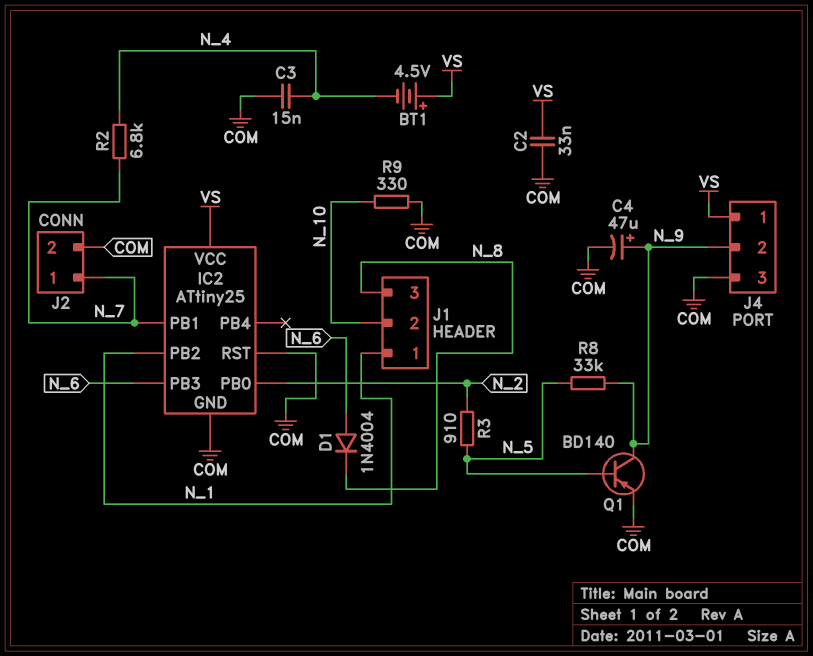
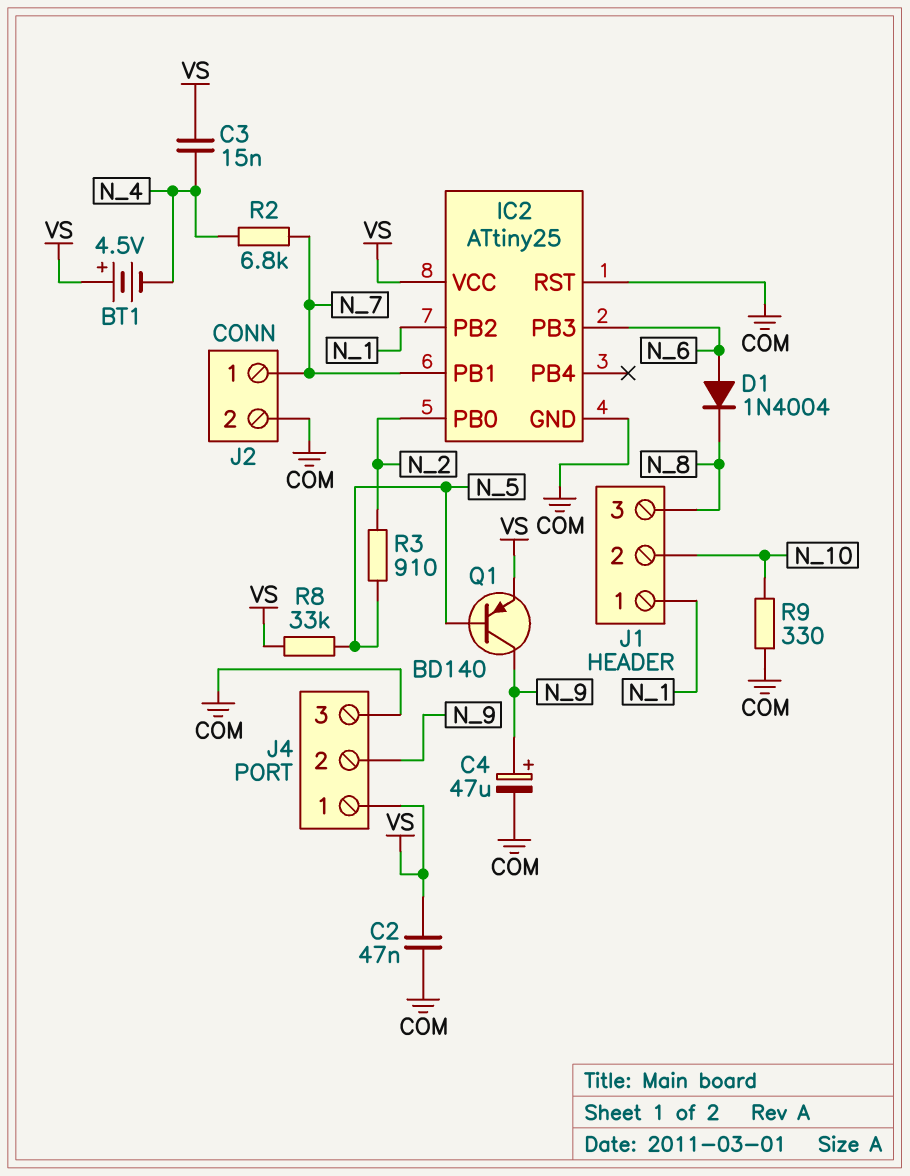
C2: 33nF (COM, VS) -> 47nF (COM, VS)
C3: 15nF (COM, N_4) -> 15nF (N_4, VS)
Q1: PNP BD140 (B N_5, C N_9, E COM) -> PNP BD140 (B N_5, C N_9, E VS)
R8: 33k (N_5, N_9) -> 33k (N_5, VS)

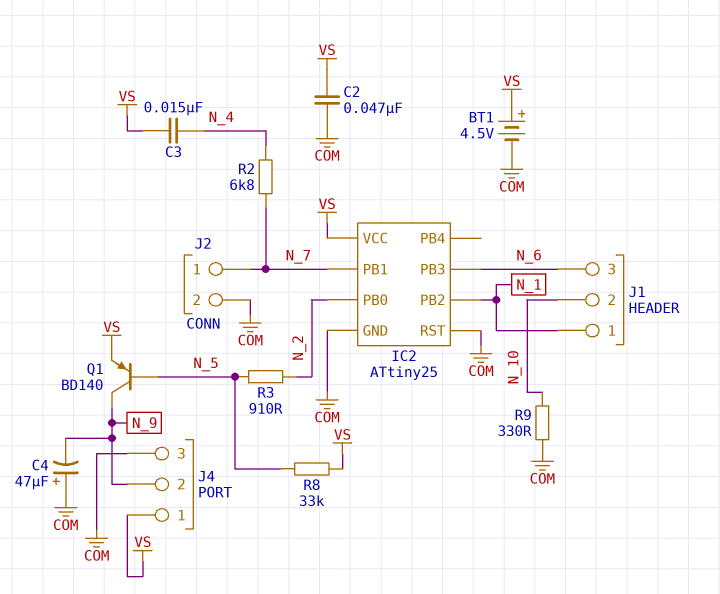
BT1: 4.5V (plus VS, minus N_4) -> 4.5V (plus VS, minus COM)
C4: 47uF (plus N_9, minus COM) -> 47uF (plus COM, minus N_9)
D1: diode 1N4004 (A N_6, K N_8) -> none
J1 pin 3: N_8 -> N_6

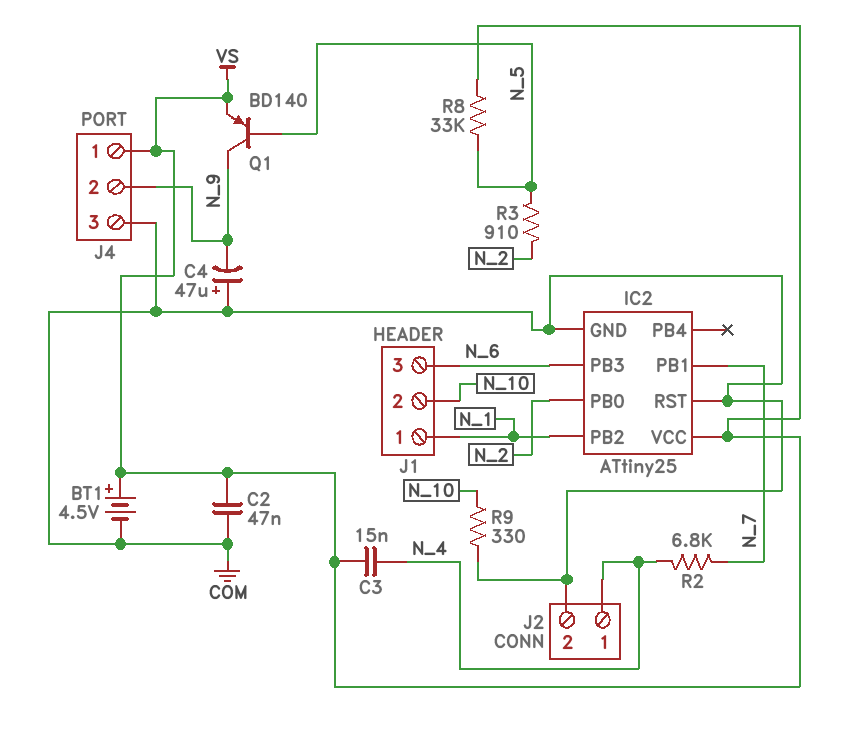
J2 pin 1: N_7 -> N_4

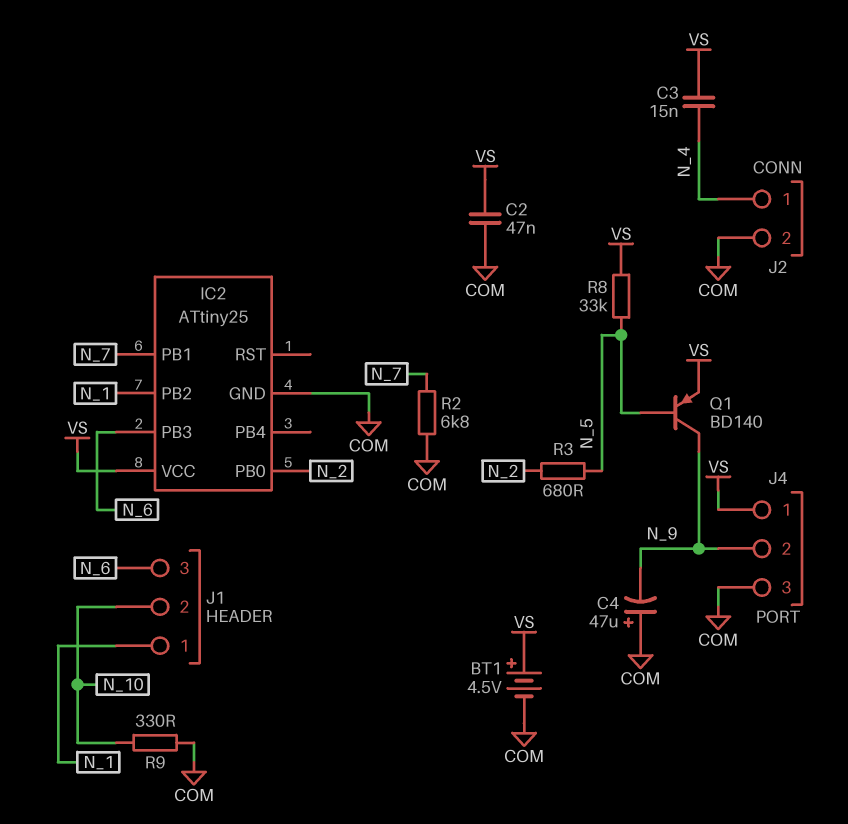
IC2 pin RST: COM -> none
R2: 6.8k (N_4, N_7) -> 6.8k (COM, N_7)
R3: 910 (N_2, N_5) -> 680 (N_2, N_5)

